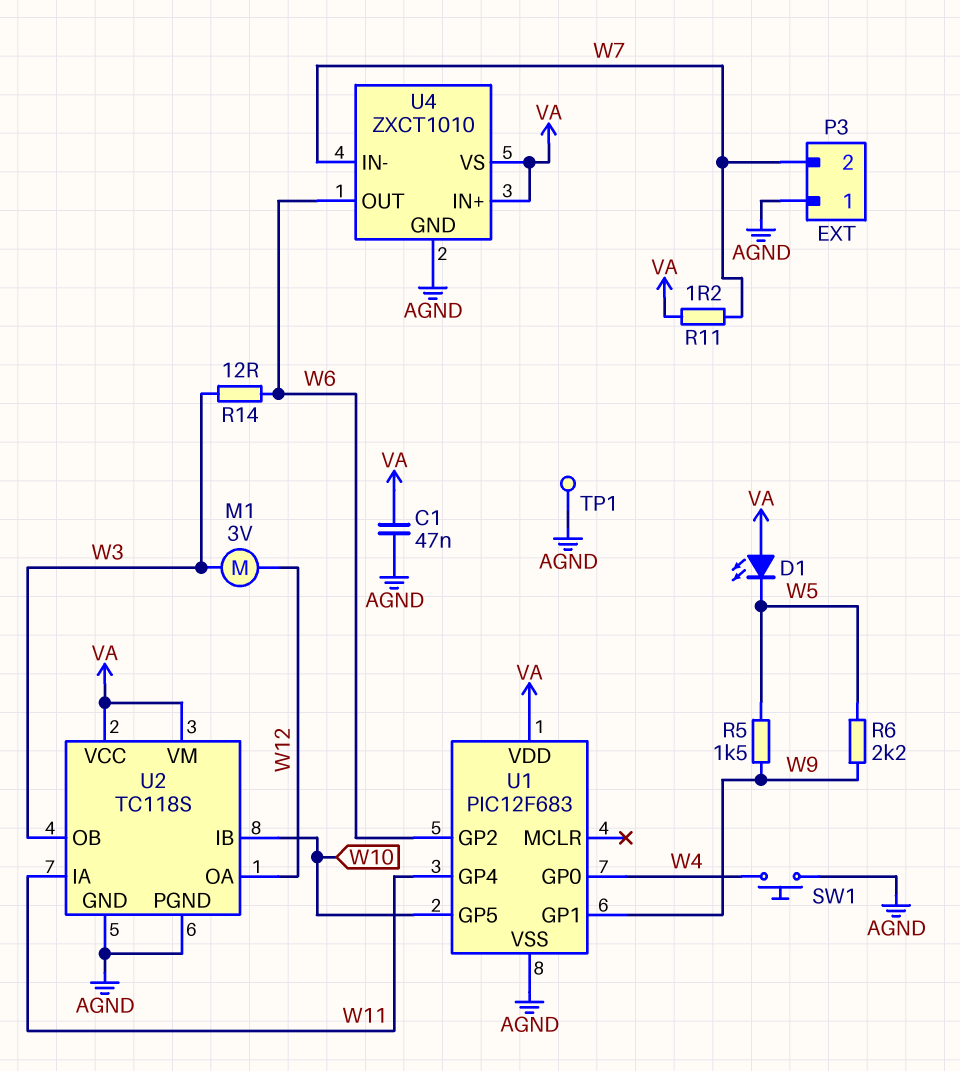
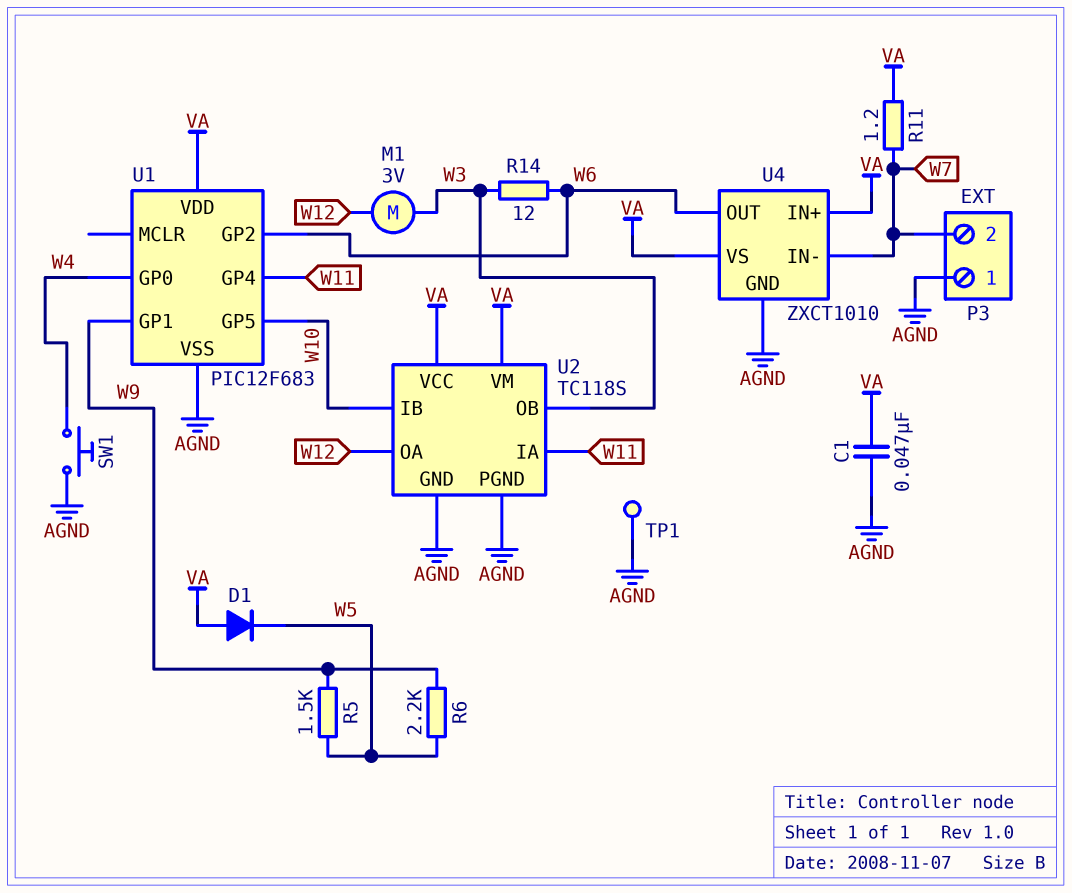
D1: LED (A VA, K W5) -> diode (A VA, K W5)

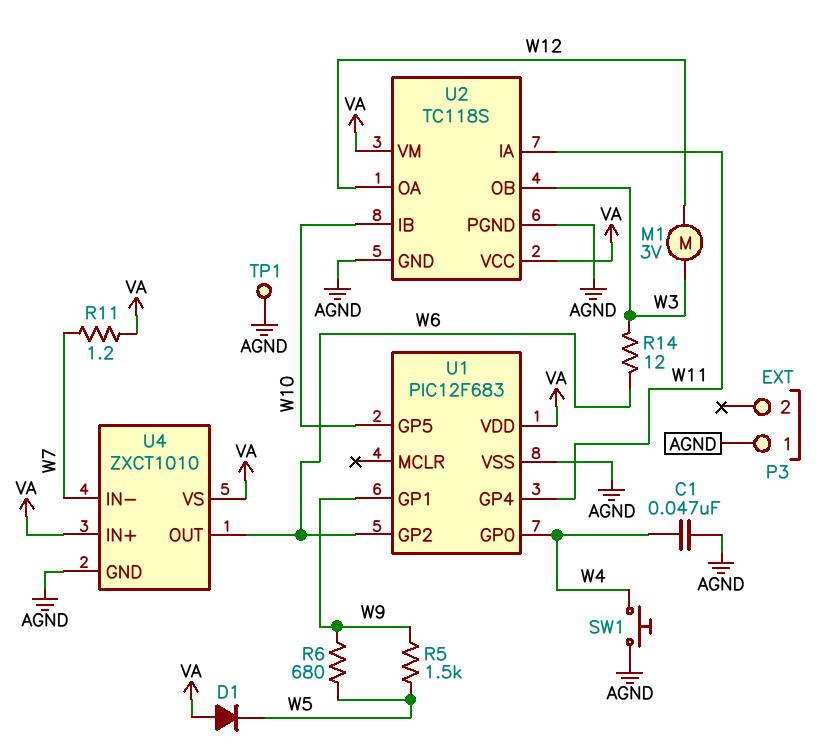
C1: 47nF (AGND, VA) -> 47nF (AGND, W4)
P3 pin 2: W7 -> none
R6: 2.2k (W5, W9) -> 680 (W5, W9)

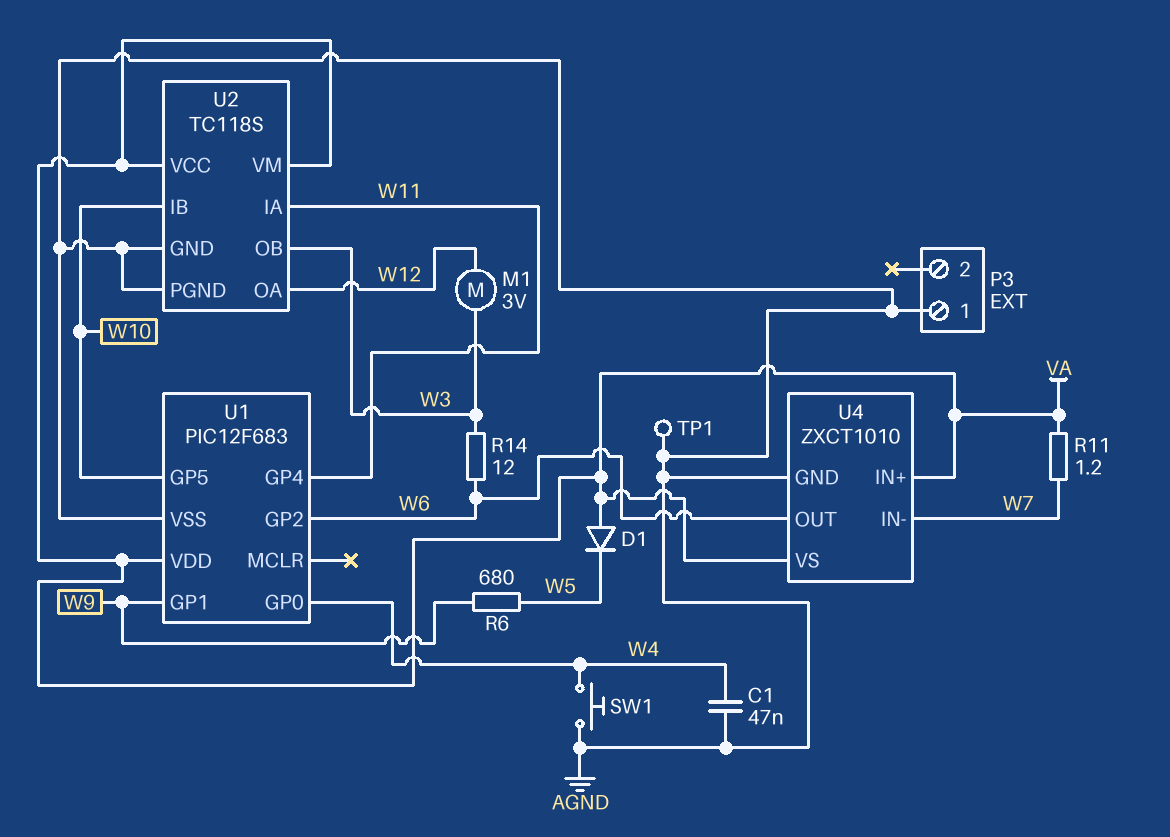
R5: 1.5k (W5, W9) -> none

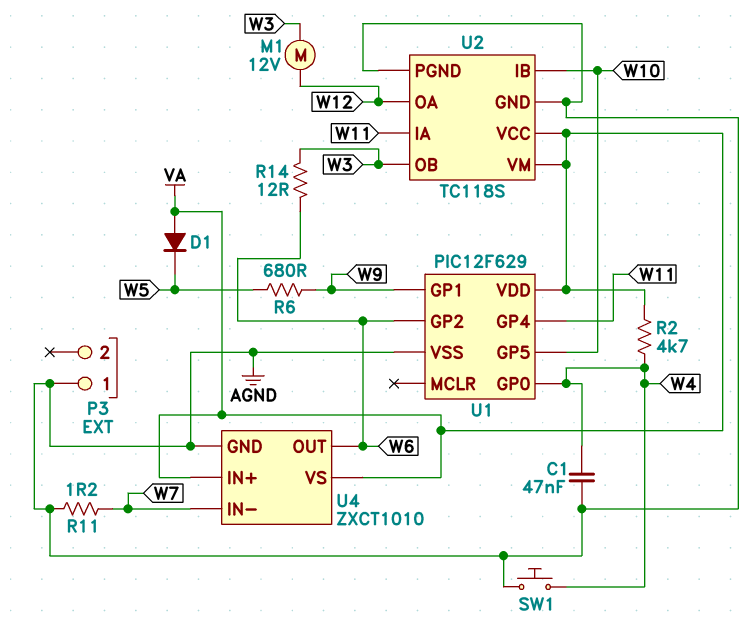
M1: motor 3V (W3, W12) -> motor 12V (W3, W12)
R2: none -> 4.7k (VA, W4)
R11: 1.2 (VA, W7) -> 1.2 (AGND, W7)
TP1: test point (AGND) -> none
U1: PIC12F683 -> PIC12F629

